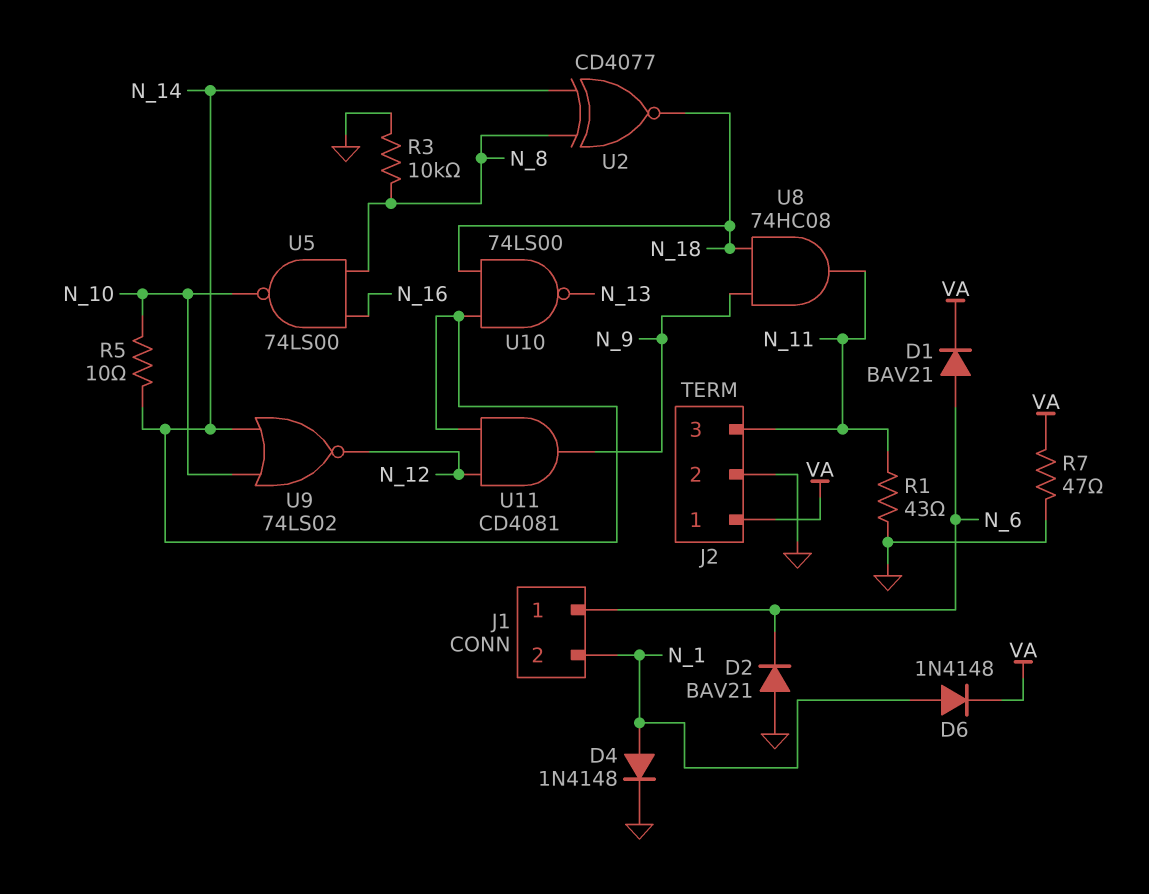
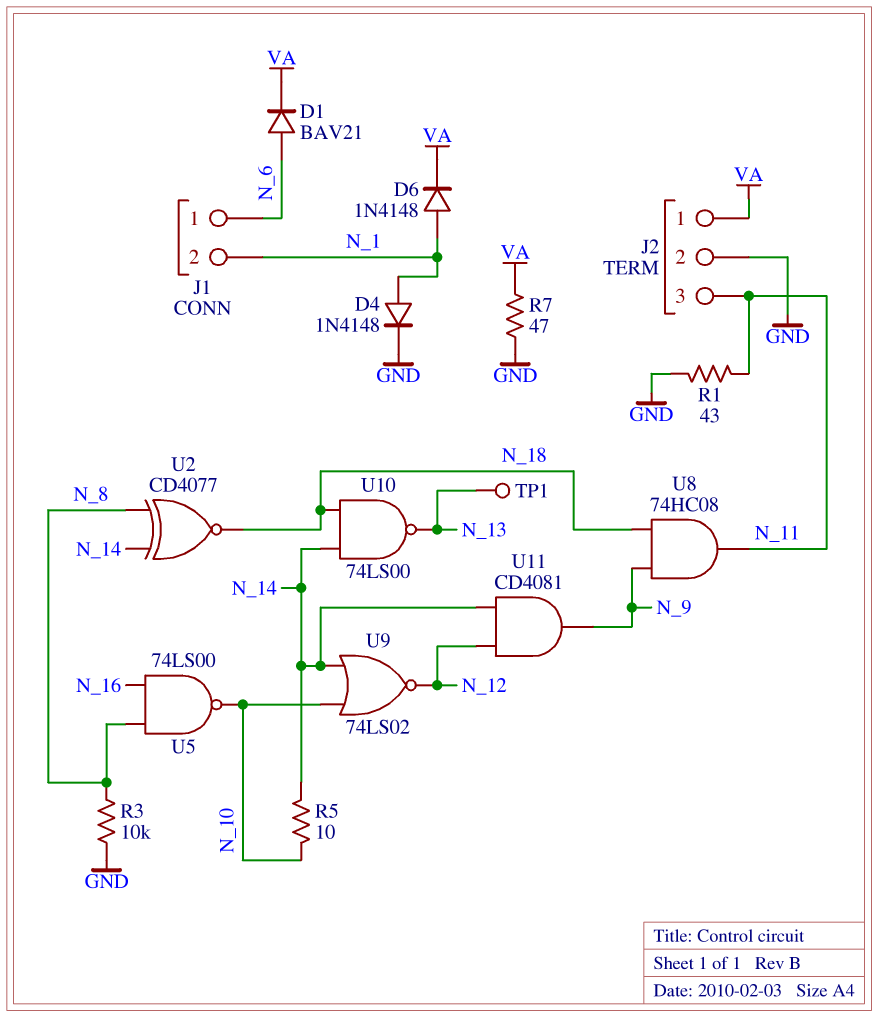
D2: diode BAV21 (A GND, K N_6) -> none
TP1: none -> test point (N_13)

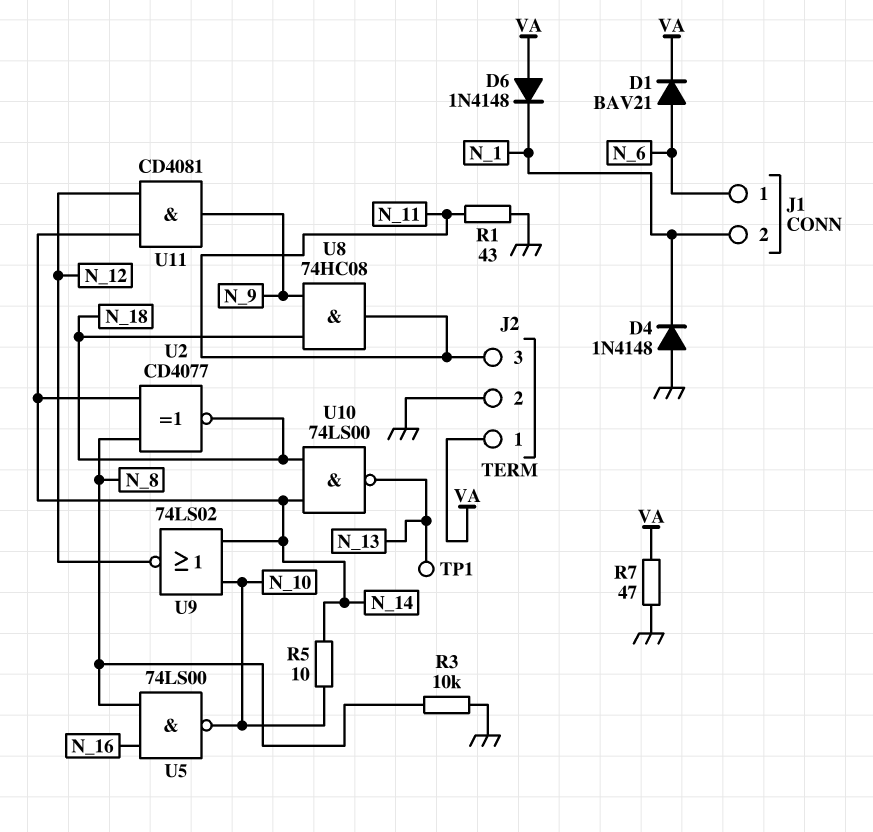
D4: diode 1N4148 (A N_1, K GND) -> diode 1N4148 (A GND, K N_1)
D6: diode 1N4148 (A N_1, K VA) -> diode 1N4148 (A VA, K N_1)

